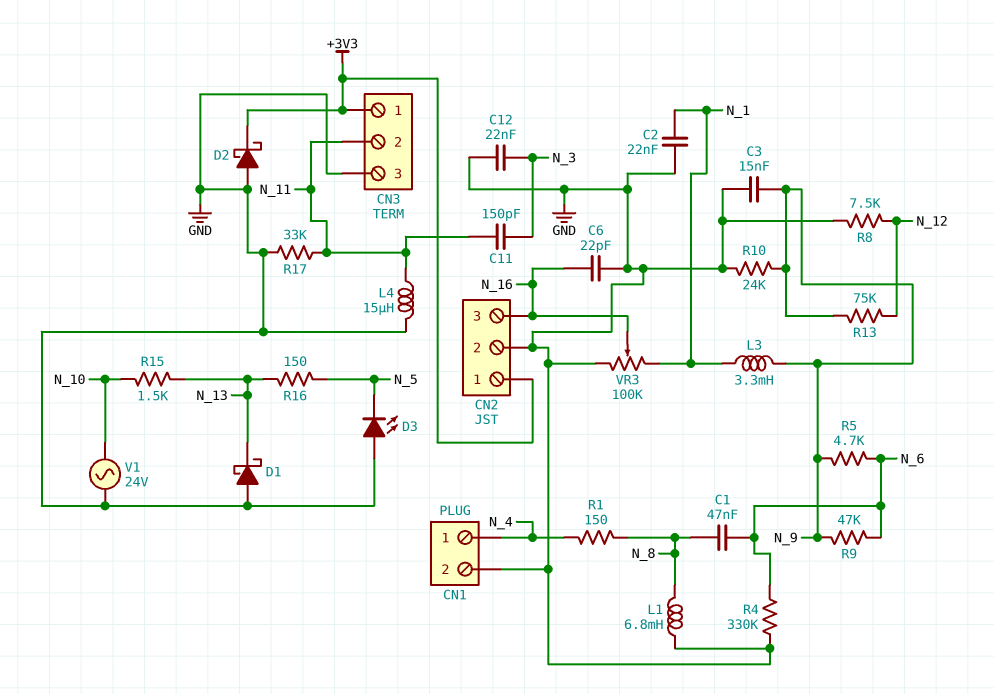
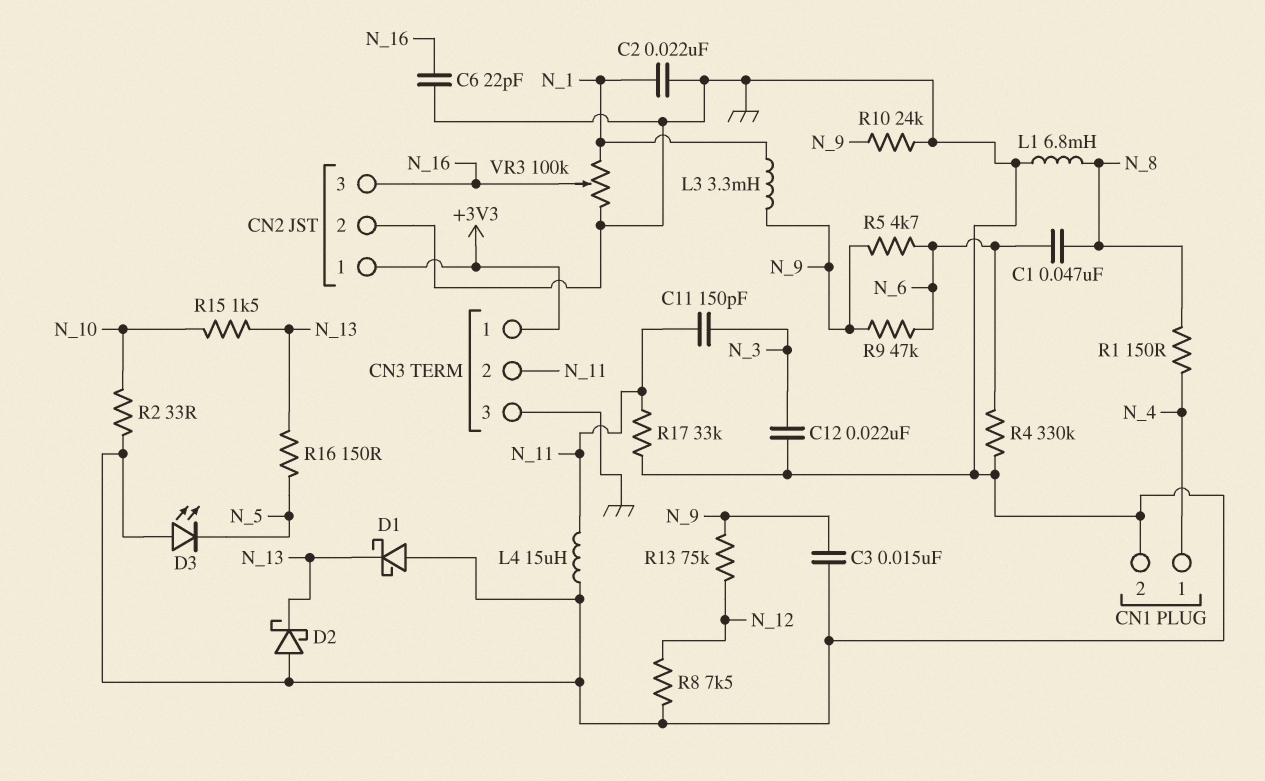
D2: schottky (A GND, K +3V3) -> schottky (A GND, K N_13)
R2: none -> 33 (GND, N_10)
V1: AC 24V (GND, N_10) -> none

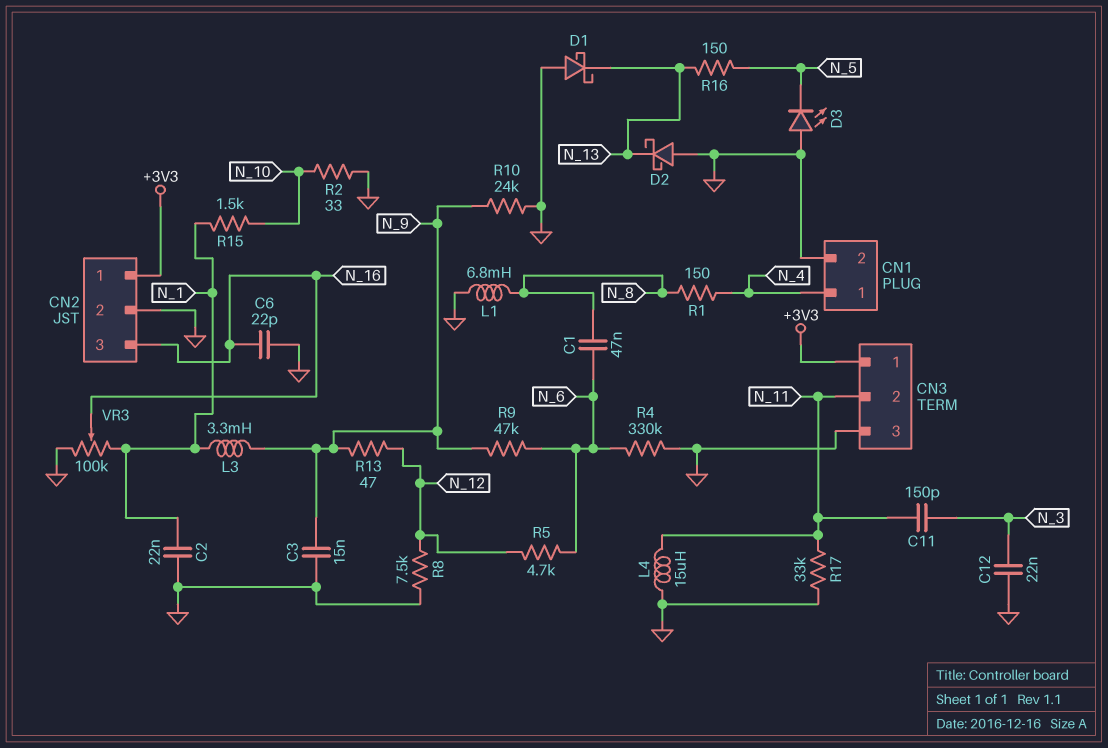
R5: 4.7k (N_6, N_9) -> 4.7k (N_6, N_12)
R13: 75k (N_9, N_12) -> 47 (N_9, N_12)
R15: 1.5k (N_10, N_13) -> 1.5k (N_1, N_10)

